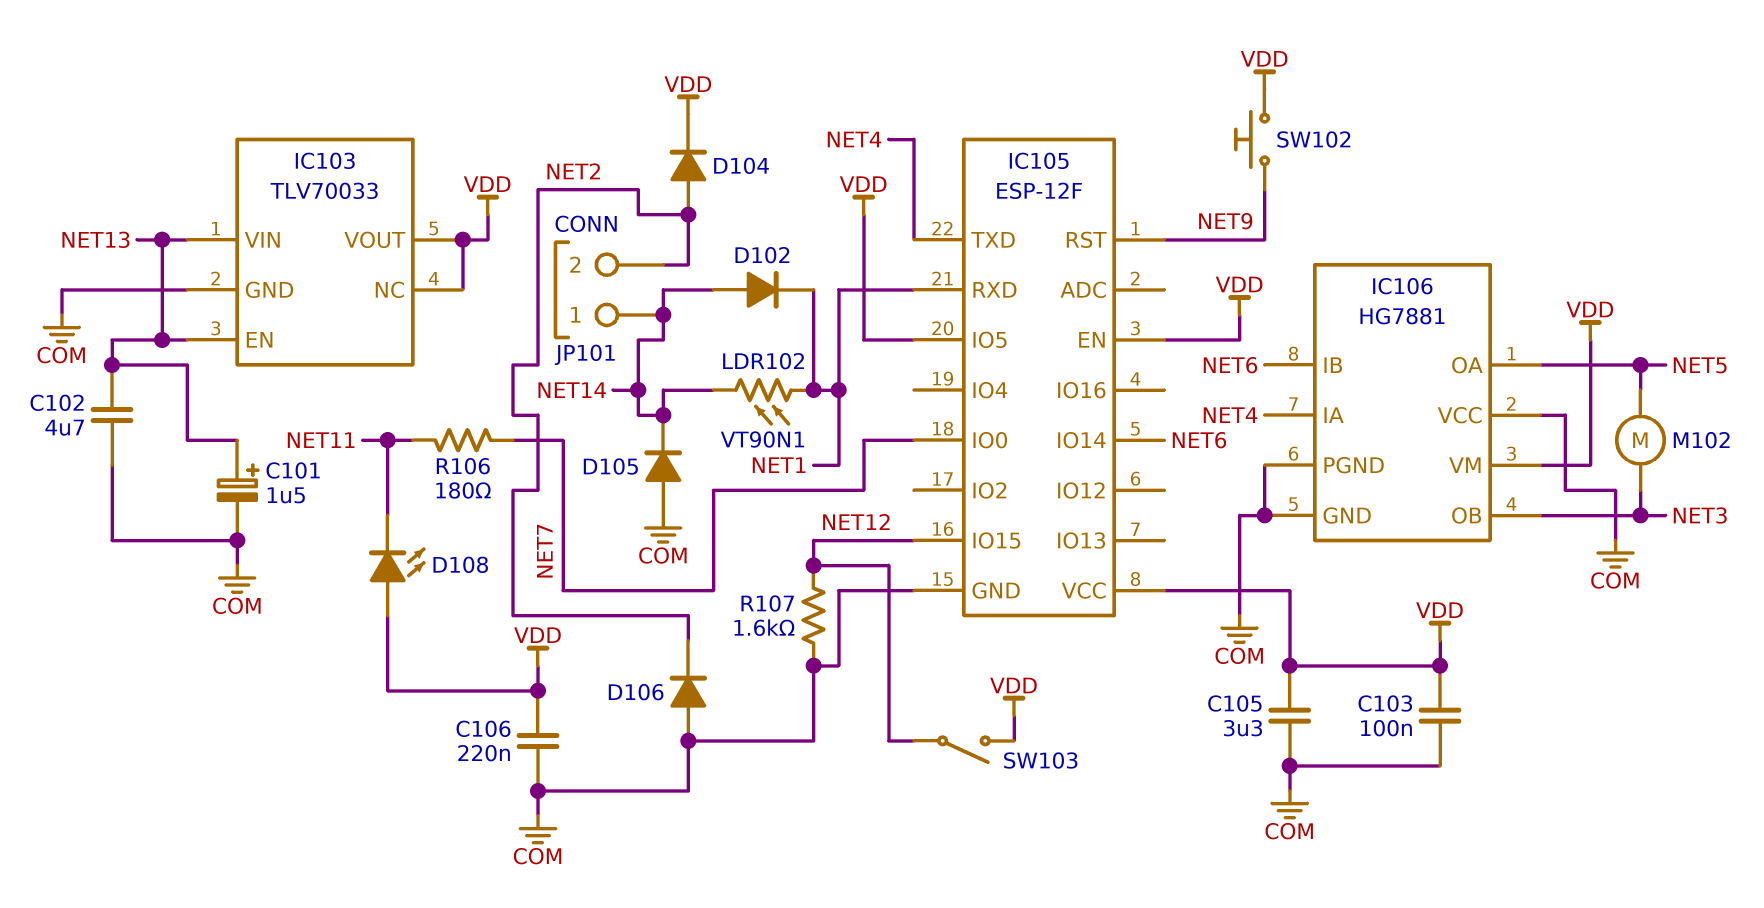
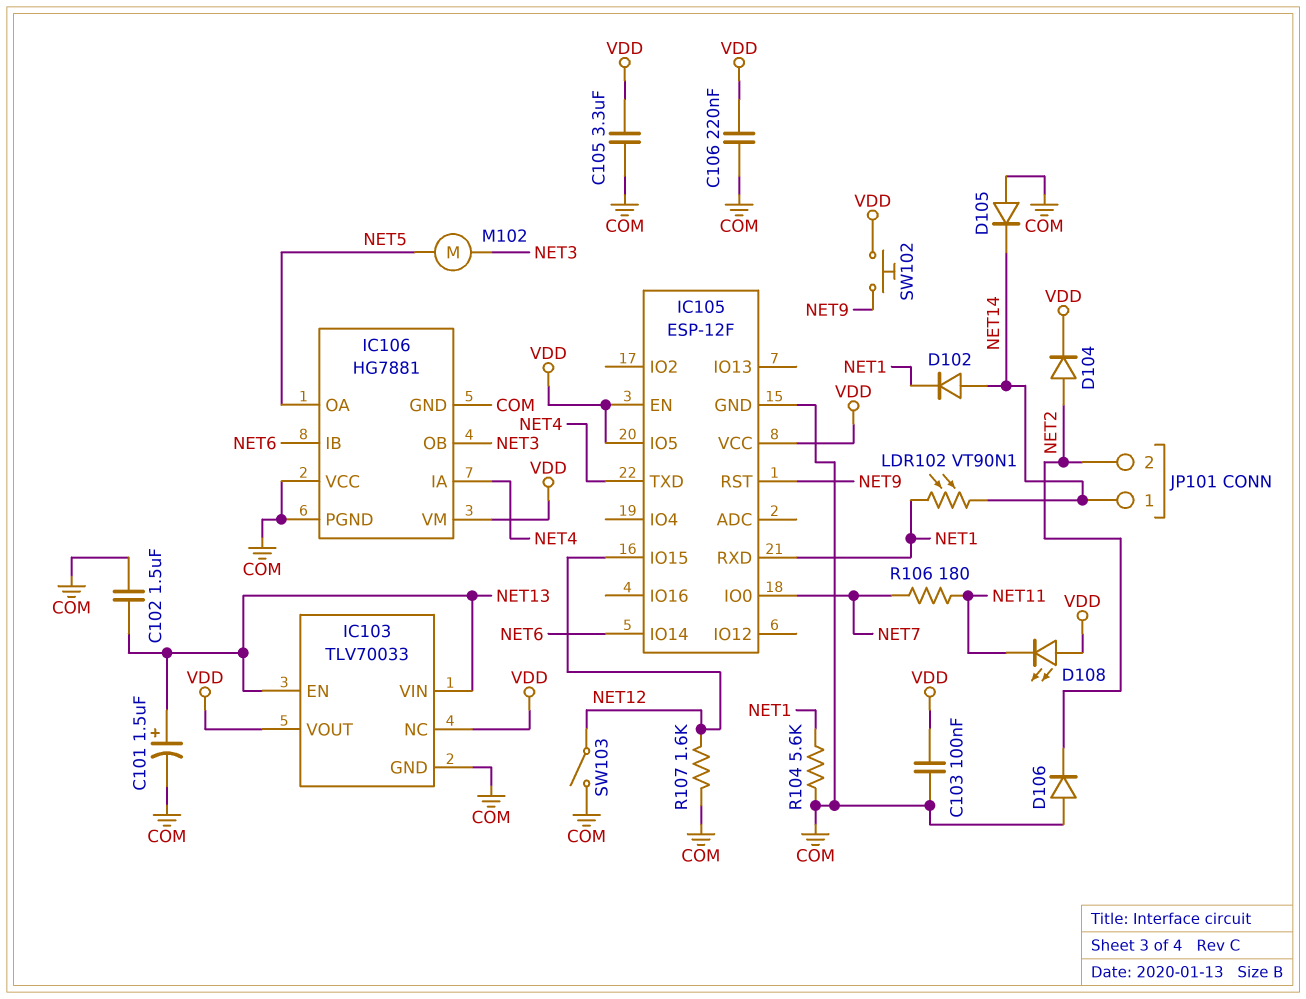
C102: 4.7uF (COM, NET13) -> 1.5uF (COM, NET13)
R104: none -> 5.6k (COM, NET1)
SW103: switch (NET12, VDD) -> switch (COM, NET12)

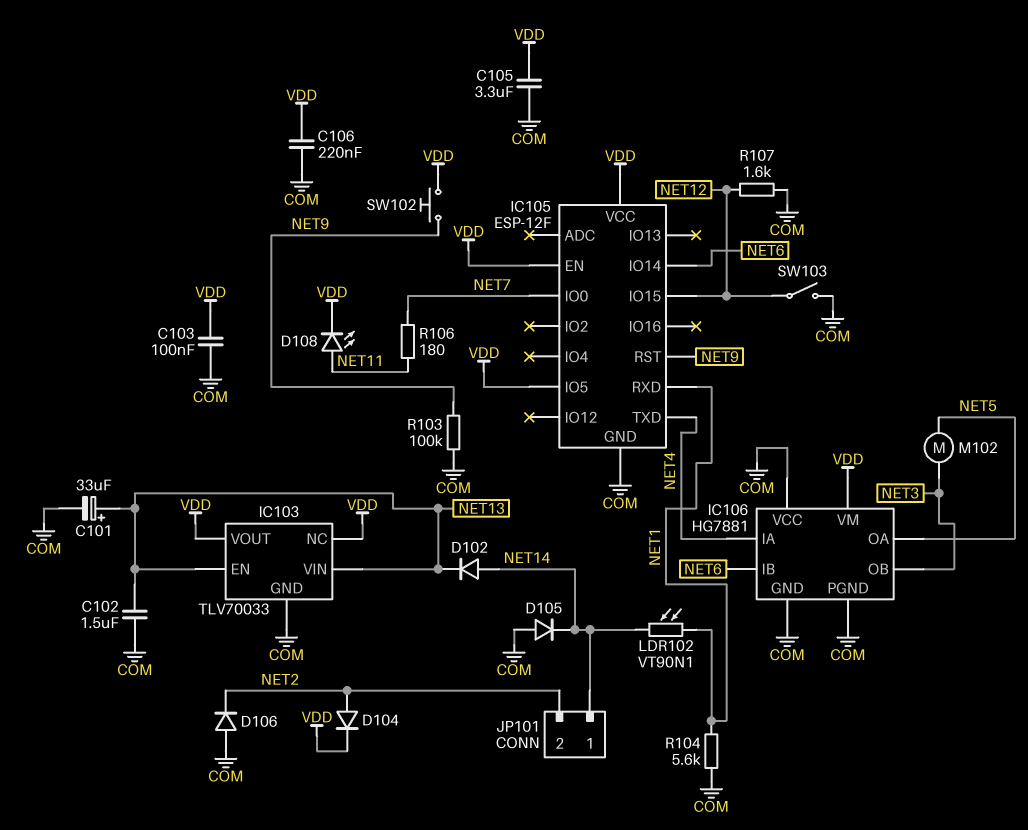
C101: 1.5uF (plus NET13, minus COM) -> 33uF (plus NET13, minus COM)
D102: diode (A NET14, K NET1) -> diode (A NET14, K NET13)
D108: LED (A VDD, K NET11) -> LED (A NET11, K VDD)
R103: none -> 100k (COM, NET9)

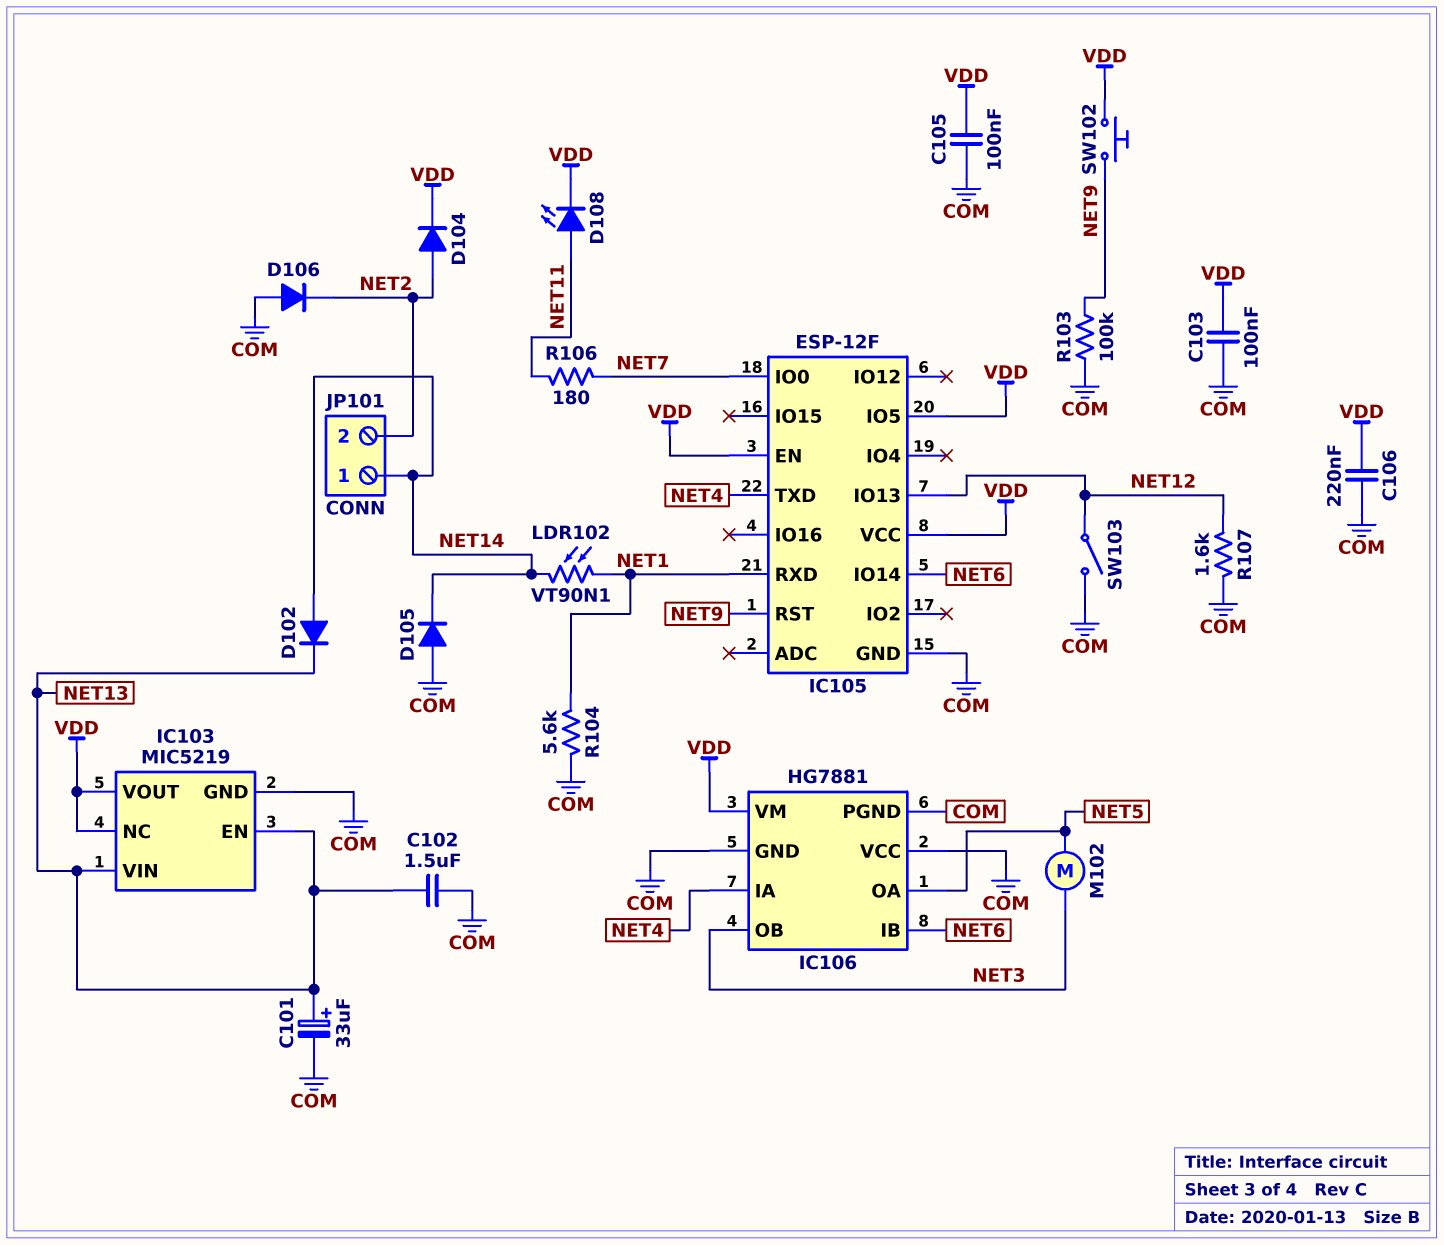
C105: 3.3uF (COM, VDD) -> 100nF (COM, VDD)
IC103: TLV70033 -> MIC5219
IC105 pin IO13: none -> NET12
IC105 pin IO15: NET12 -> none

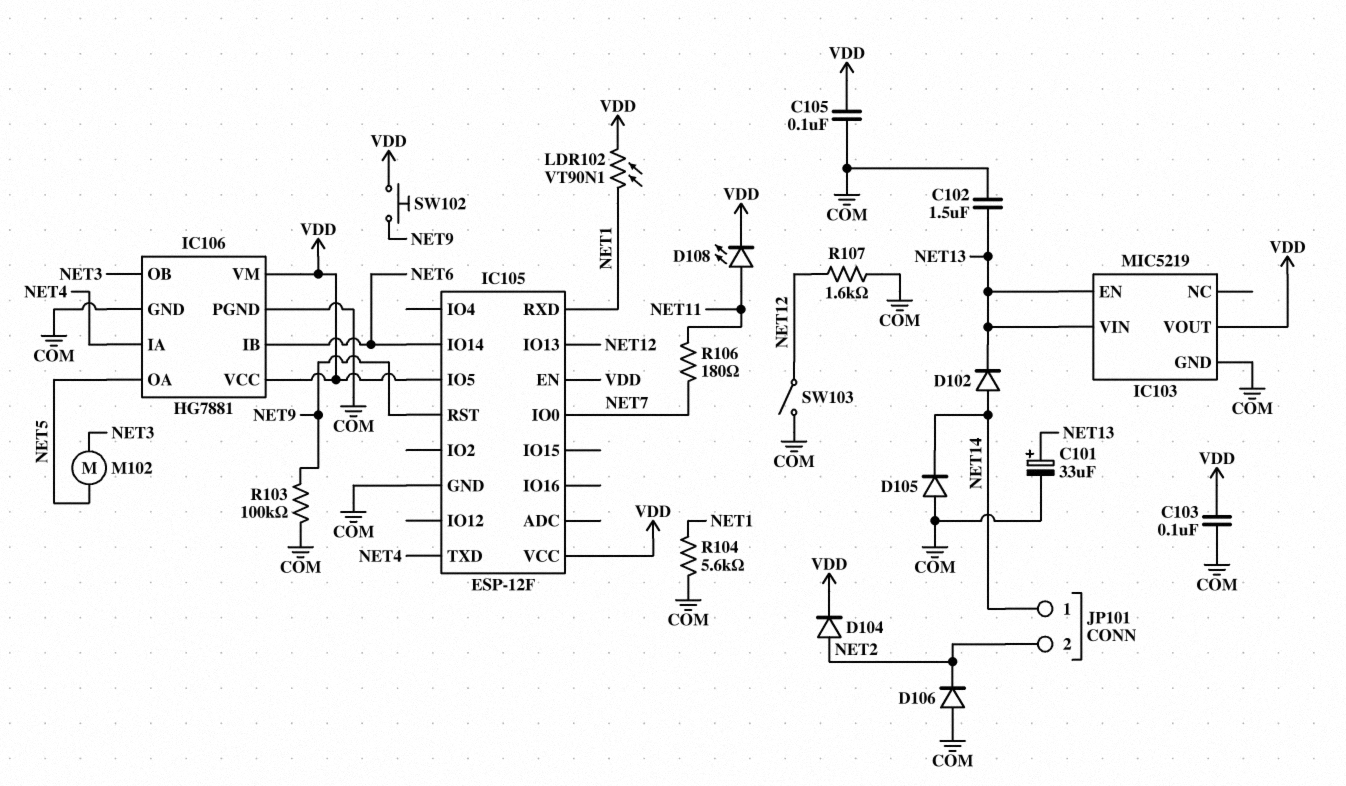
C106: 220nF (COM, VDD) -> none
IC103 pin NC: VDD -> none
IC106 pin VCC: COM -> VDD
LDR102: VT90N1 (NET1, NET14) -> VT90N1 (NET1, VDD)

